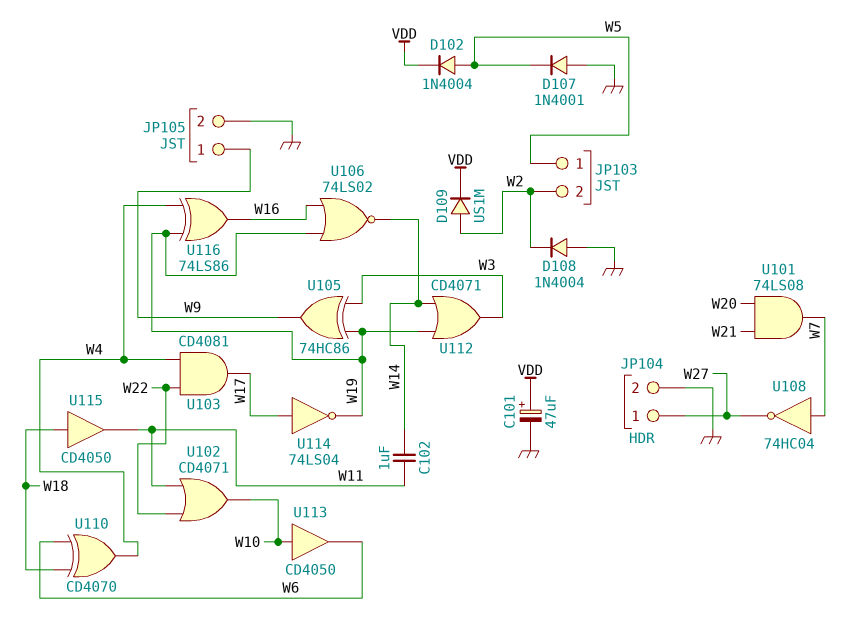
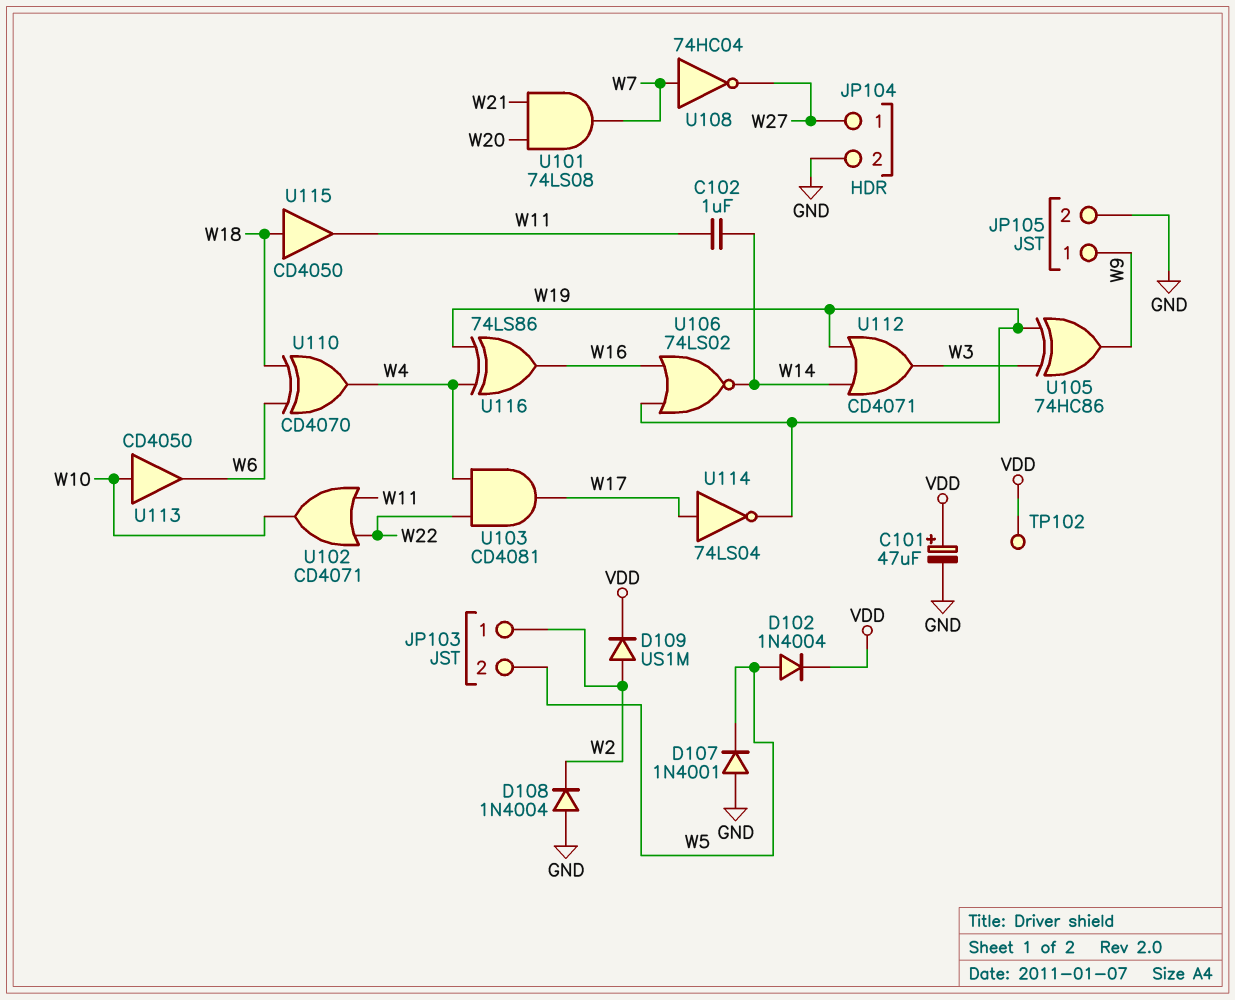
JP103 pin 1: W5 -> W2
JP103 pin 2: W2 -> W5
TP102: none -> test point (VDD)

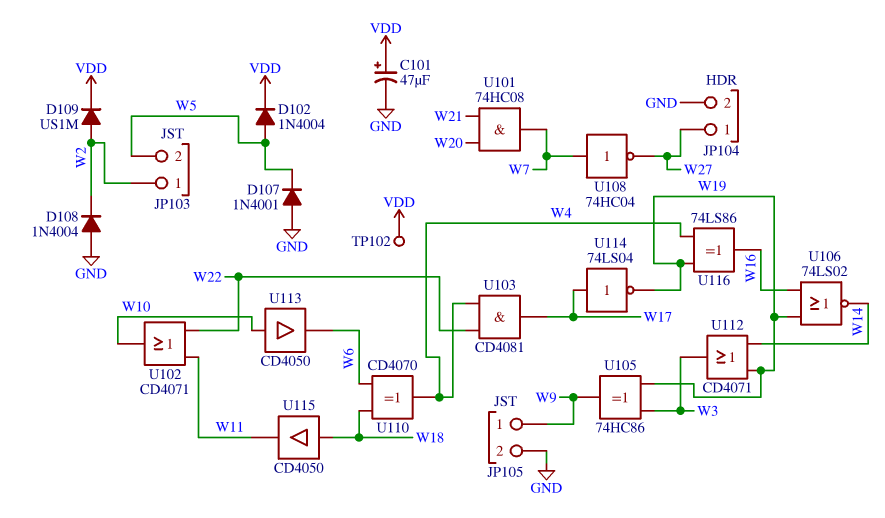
C102: 1uF (W11, W14) -> none
U101: AND 74LS08 (in W20, in W21, out W7) -> AND 74HC08 (in W20, in W21, out W7)

